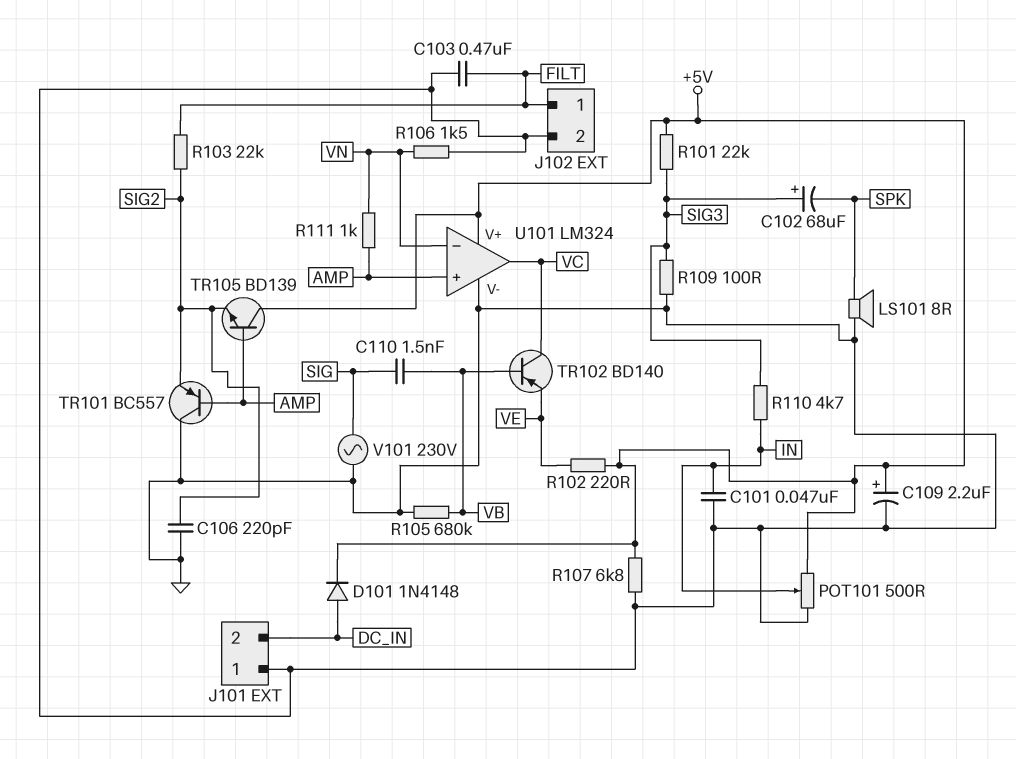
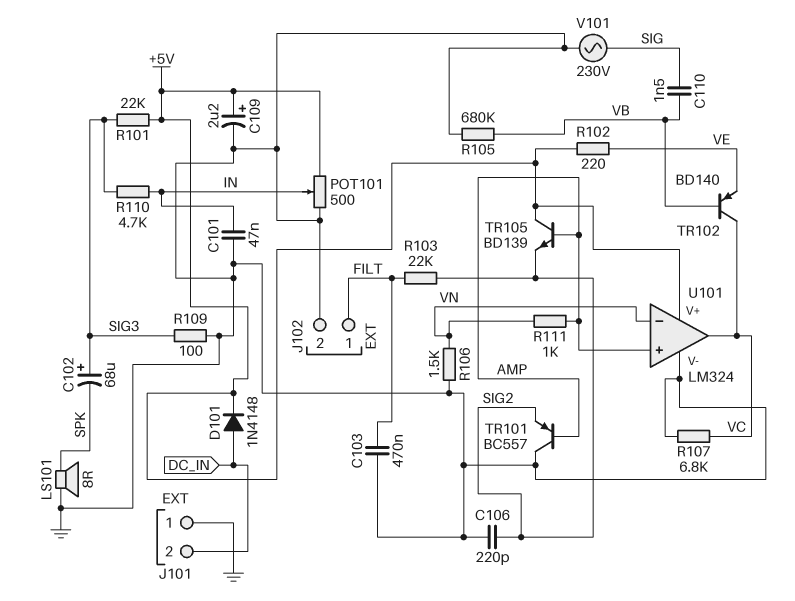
R107: 6.8k (+5V, GND) -> 6.8k (GND, VC)

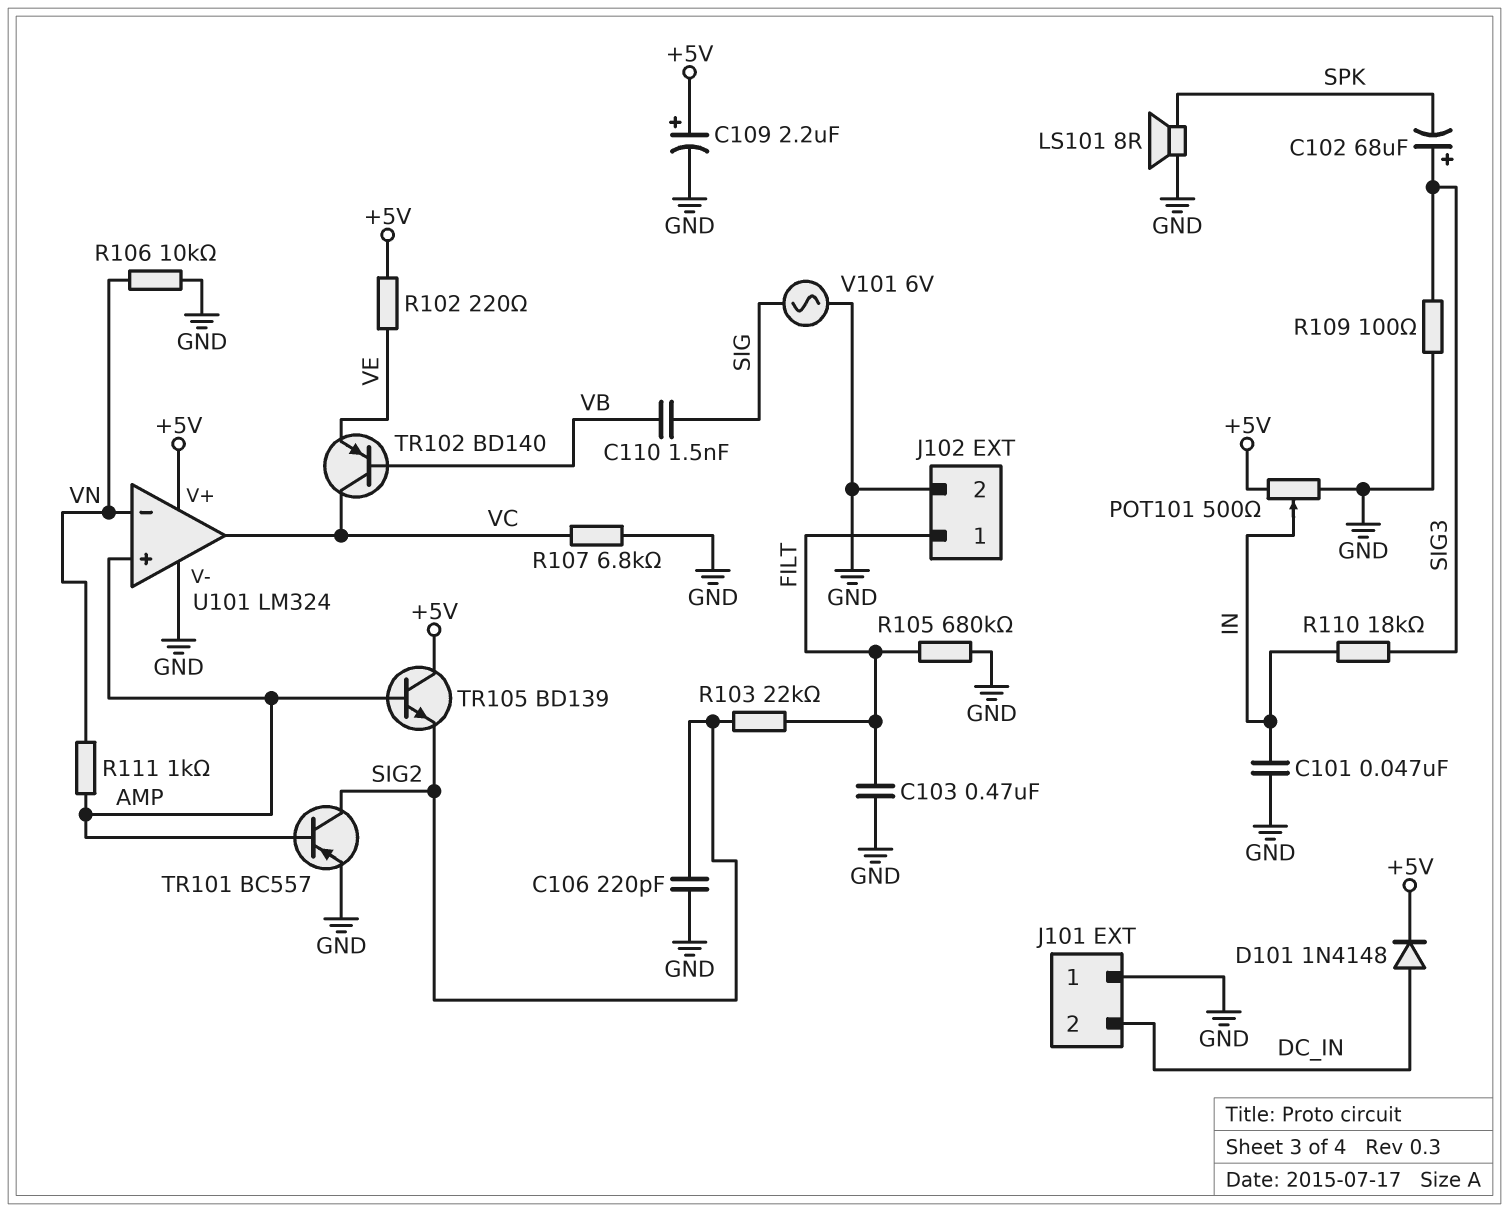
R101: 22k (+5V, SIG3) -> none
R105: 680k (GND, VB) -> 680k (FILT, GND)
R106: 1.5k (GND, VN) -> 10k (GND, VN)
R110: 4.7k (IN, SIG3) -> 18k (IN, SIG3)
TR101: PNP BC557 (B AMP, C GND, E SIG2) -> PNP BC557 (B AMP, C SIG2, E GND)
V101: AC 230V (GND, SIG) -> AC 6V (GND, SIG)

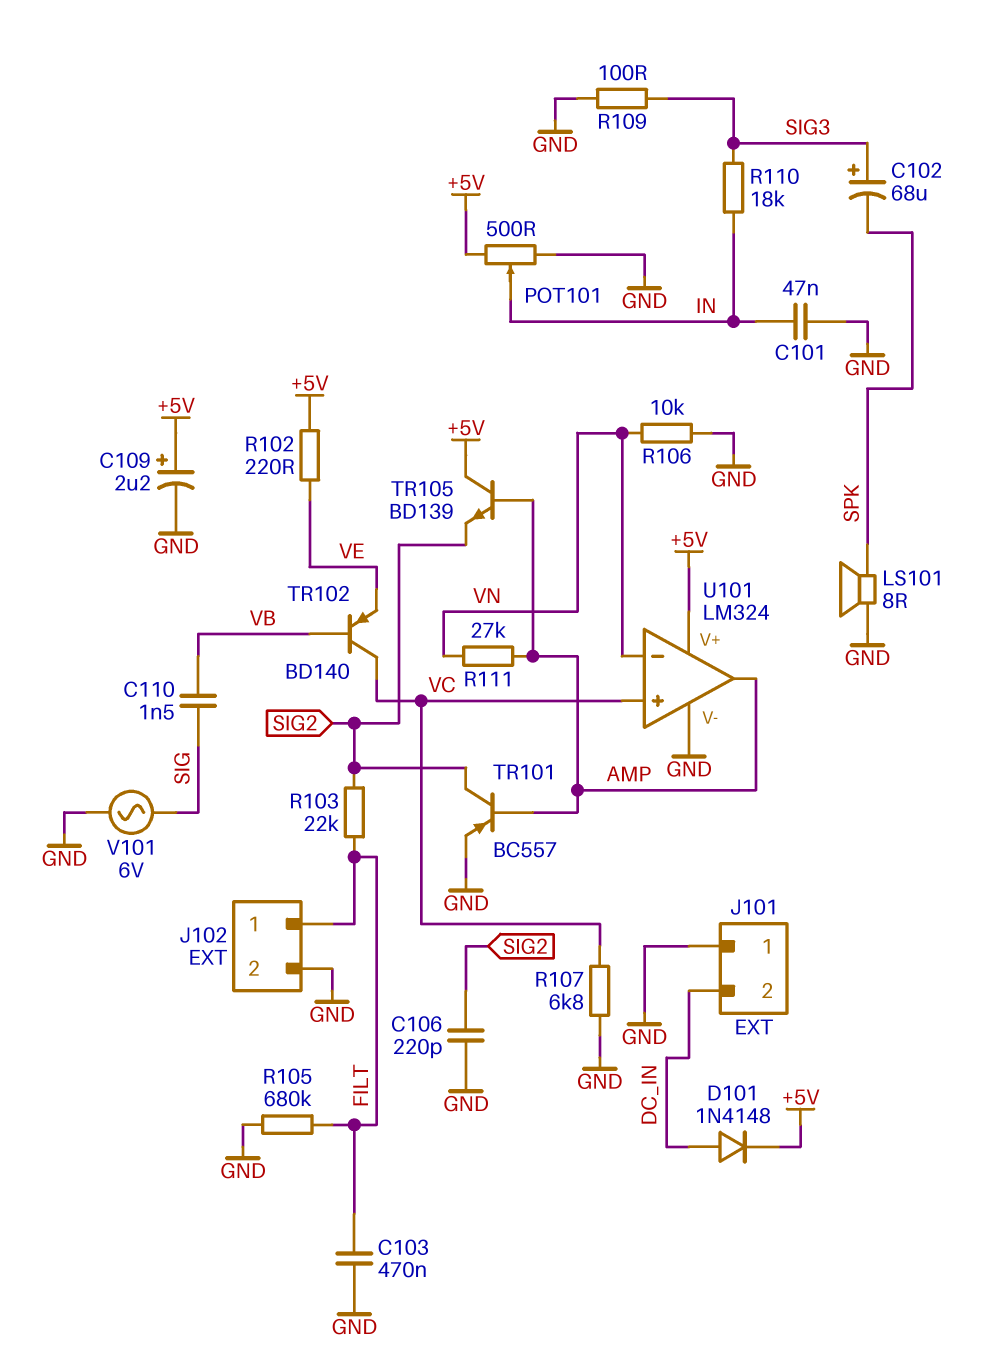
R111: 1k (AMP, VN) -> 27k (AMP, VN)
U101 pin in+: AMP -> VC
U101 pin out: VC -> AMP

